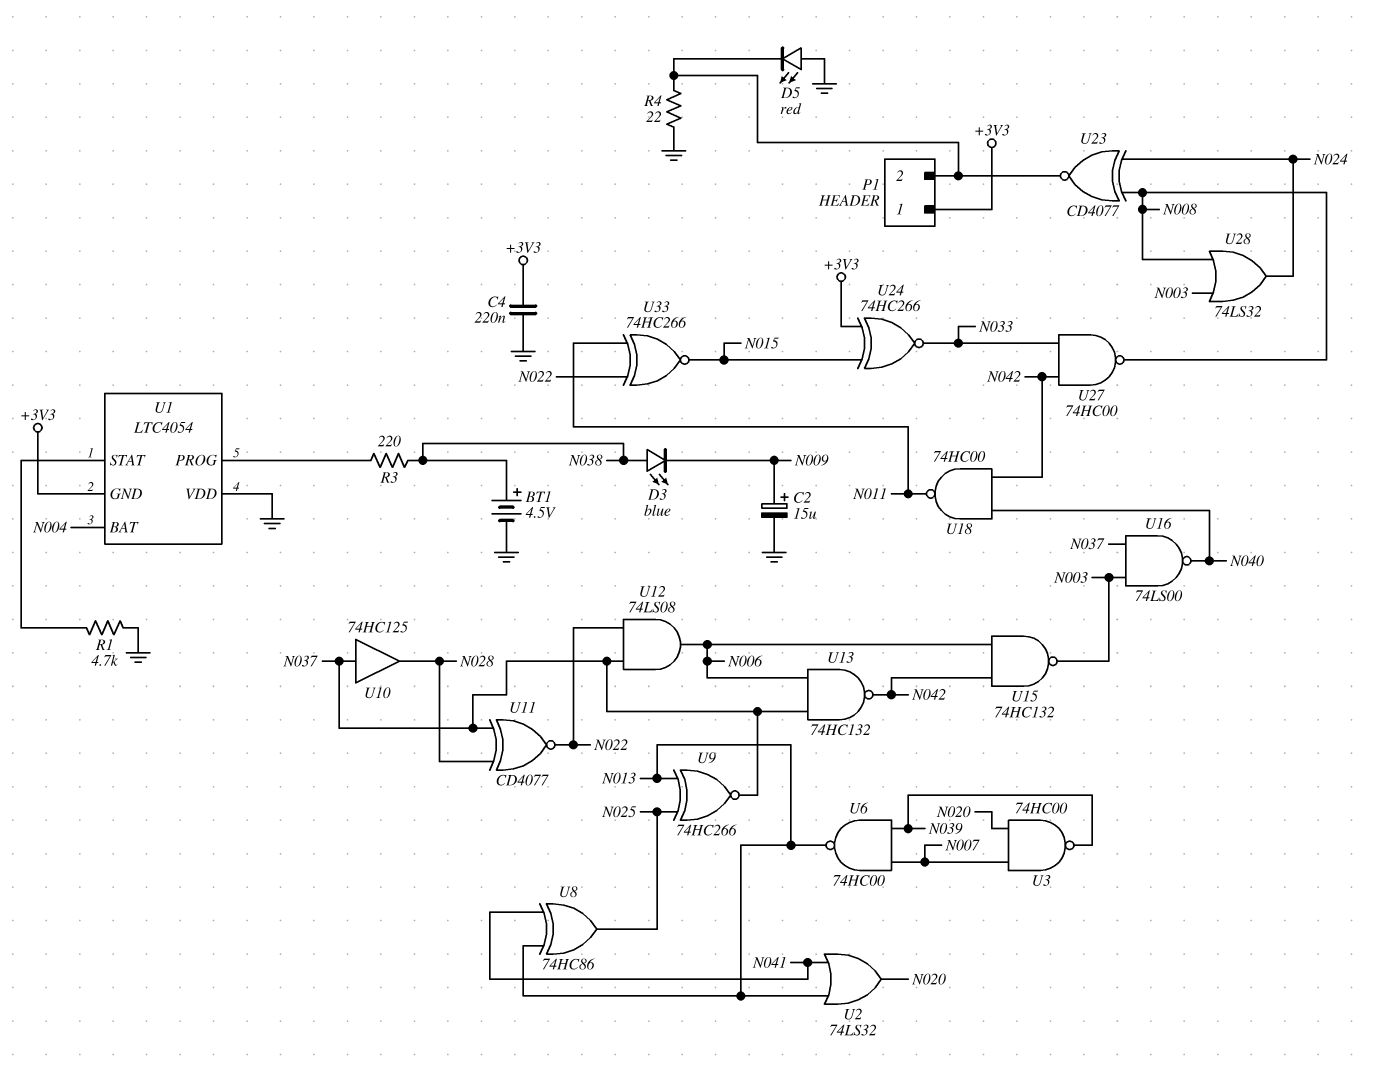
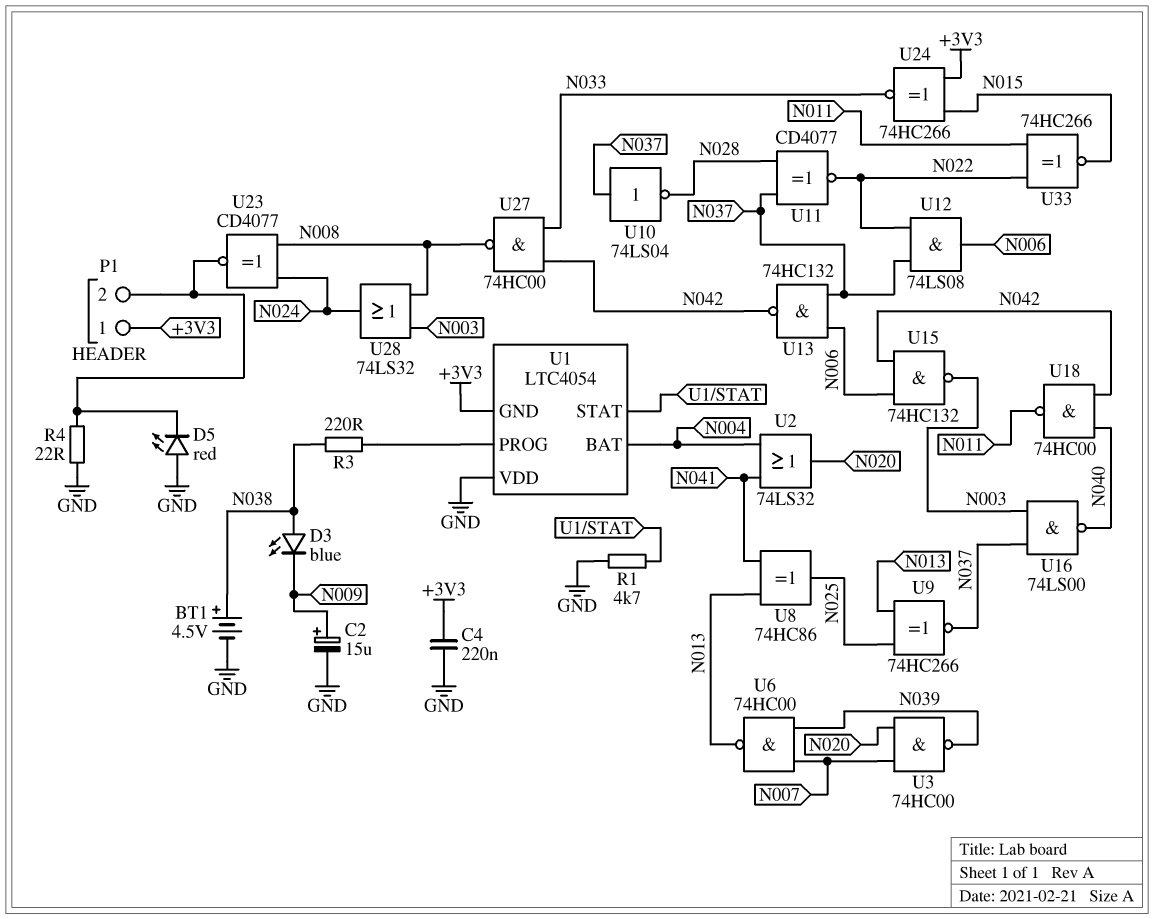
U2: OR 74LS32 (in N013, in N041, out N020) -> OR 74LS32 (in N004, in N041, out N020)
U10: buffer 74HC125 (in N037, out N028) -> NOT 74LS04 (in N037, out N028)

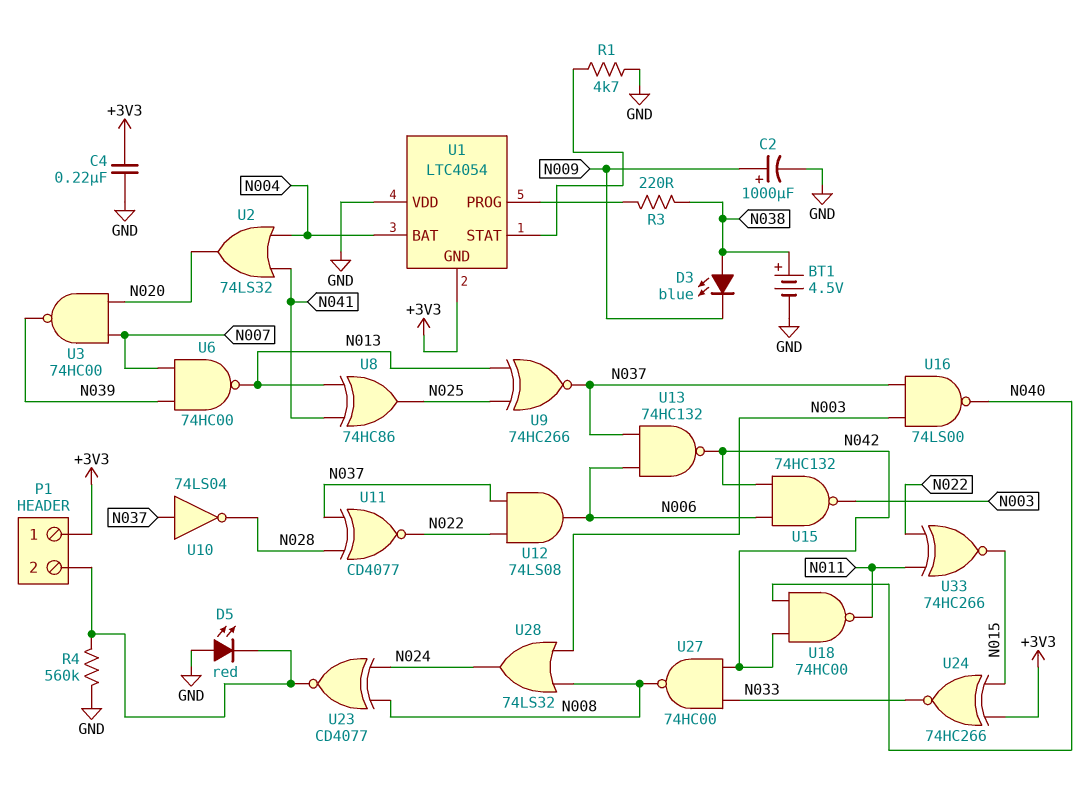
C2: 15uF (plus N009, minus GND) -> 1000uF (plus N009, minus GND)
R4: 22 (GND, P1/2) -> 560k (GND, P1/2)

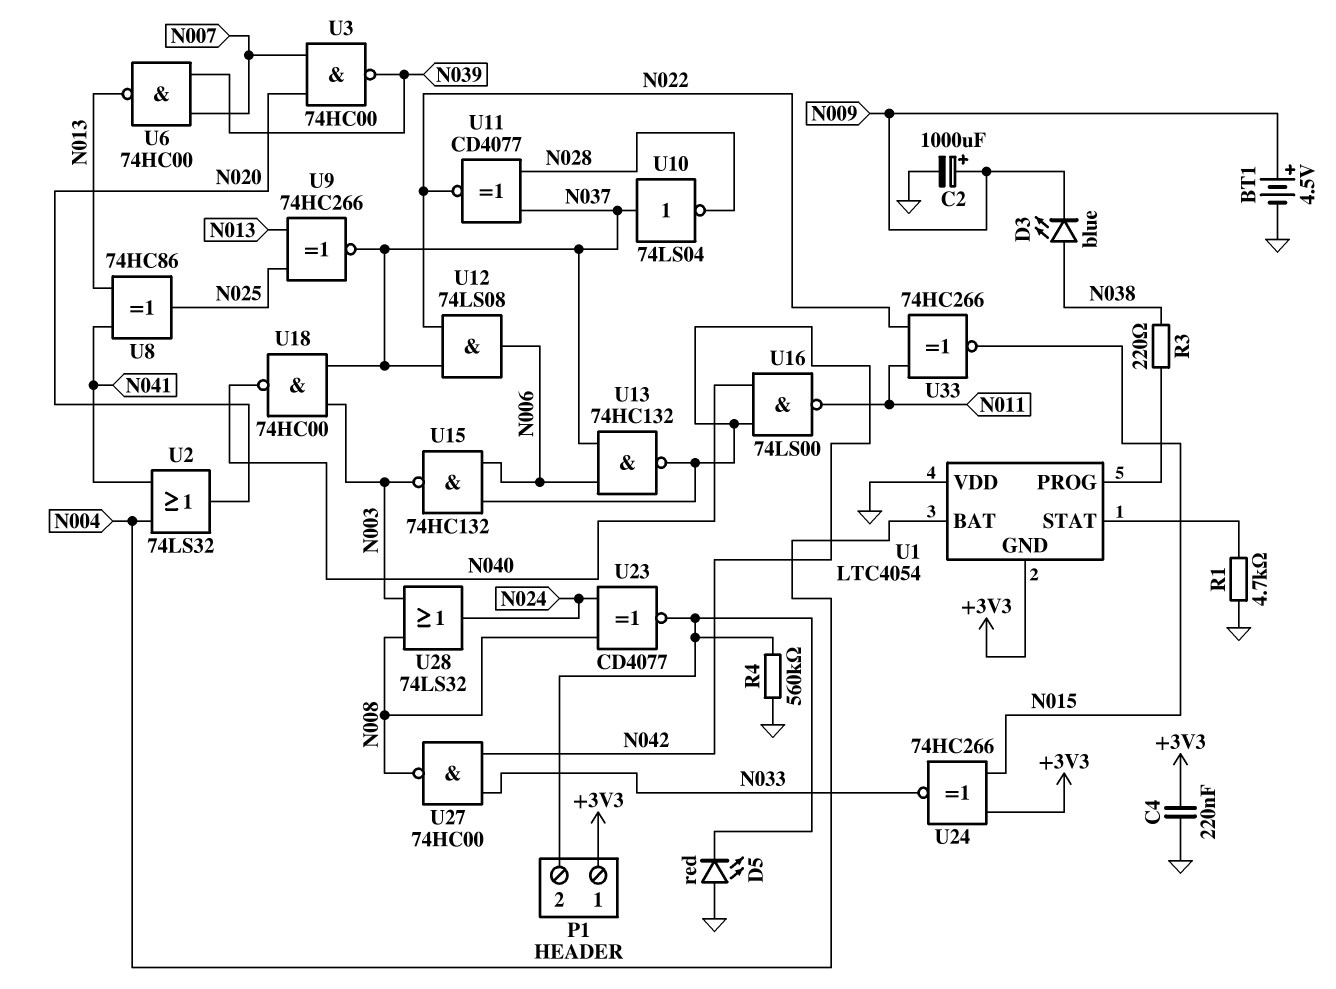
BT1: 4.5V (plus N038, minus GND) -> 4.5V (plus N009, minus GND)
U16: NAND 74LS00 (in N003, in N037, out N040) -> NAND 74LS00 (in N040, in N042, out N011)
U18: NAND 74HC00 (in N040, in N042, out N011) -> NAND 74HC00 (in N003, in N037, out N040)

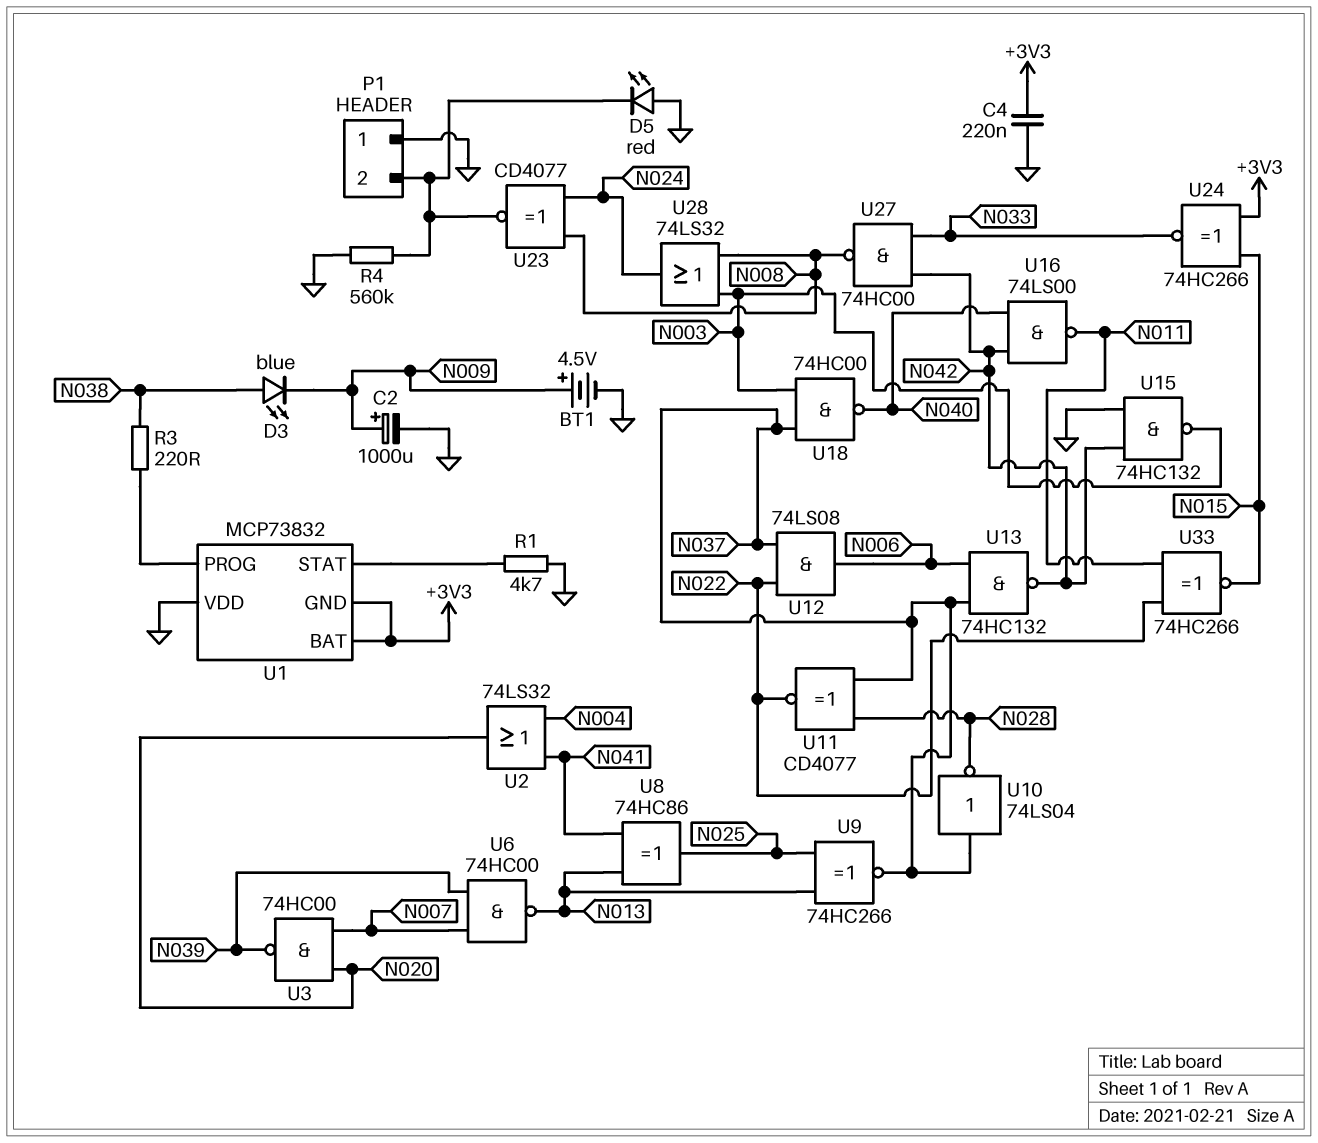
P1 pin 1: +3V3 -> GND
U1: LTC4054 -> MCP73832
U1 pin BAT: N004 -> +3V3
U15: NAND 74HC132 (in N006, in N042, out N003) -> NAND 74HC132 (in GND, in N042, out N003)

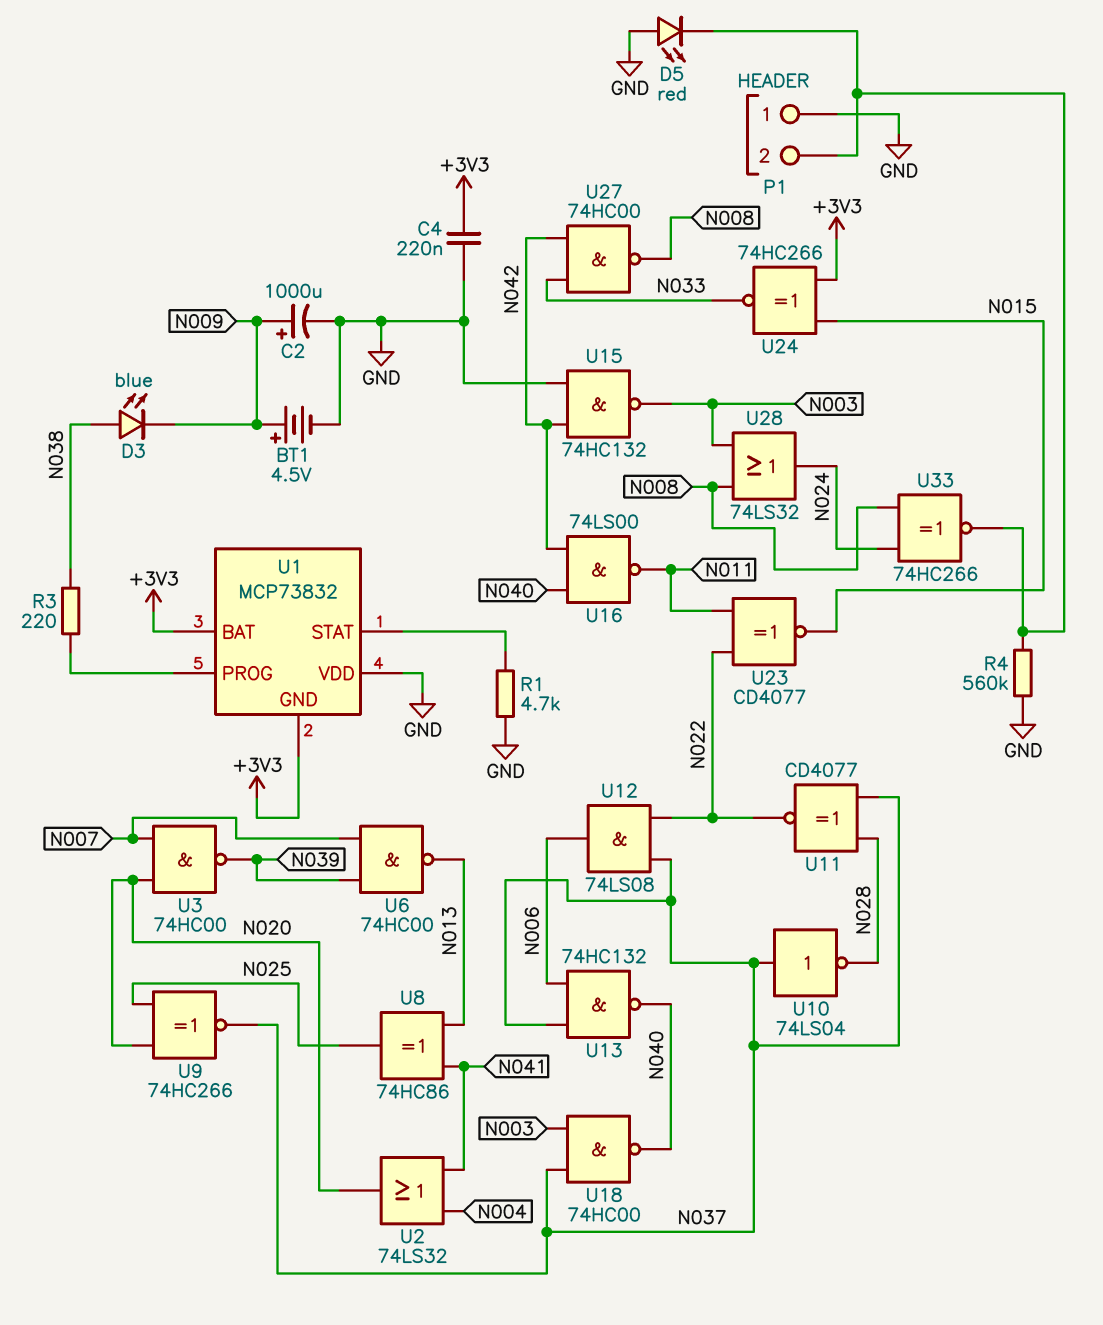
U9: XNOR 74HC266 (in N013, in N025, out N037) -> XNOR 74HC266 (in N020, in N025, out N037)
U13: NAND 74HC132 (in N006, in N037, out N042) -> NAND 74HC132 (in N006, in N037, out N040)
U23: XNOR CD4077 (in N008, in N024, out P1/2) -> XNOR CD4077 (in N011, in N022, out N015)
U33: XNOR 74HC266 (in N011, in N022, out N015) -> XNOR 74HC266 (in N008, in N024, out P1/2)

